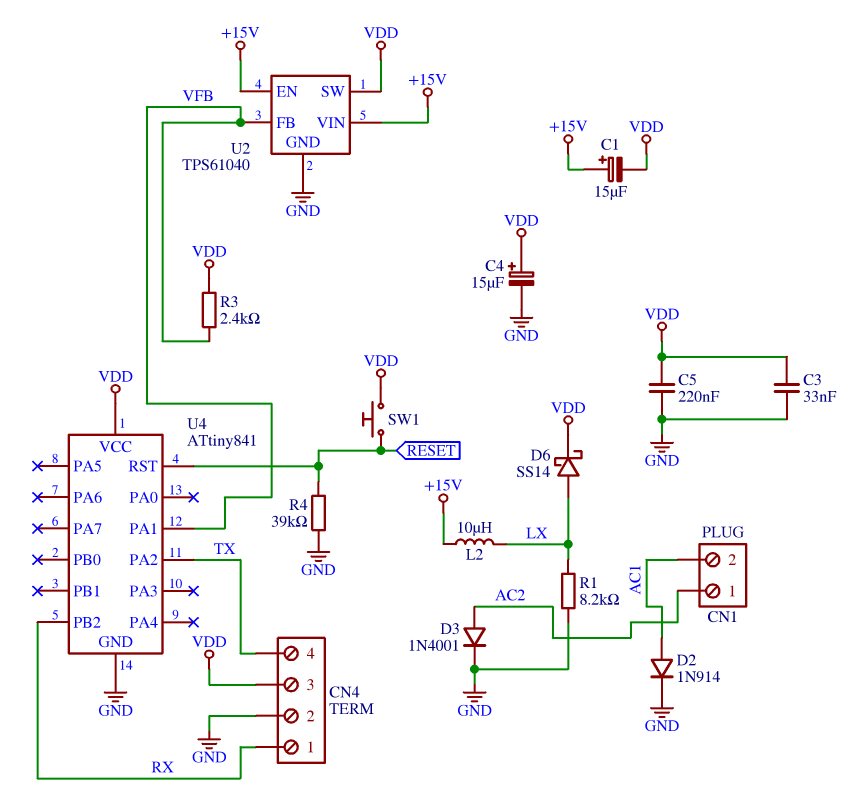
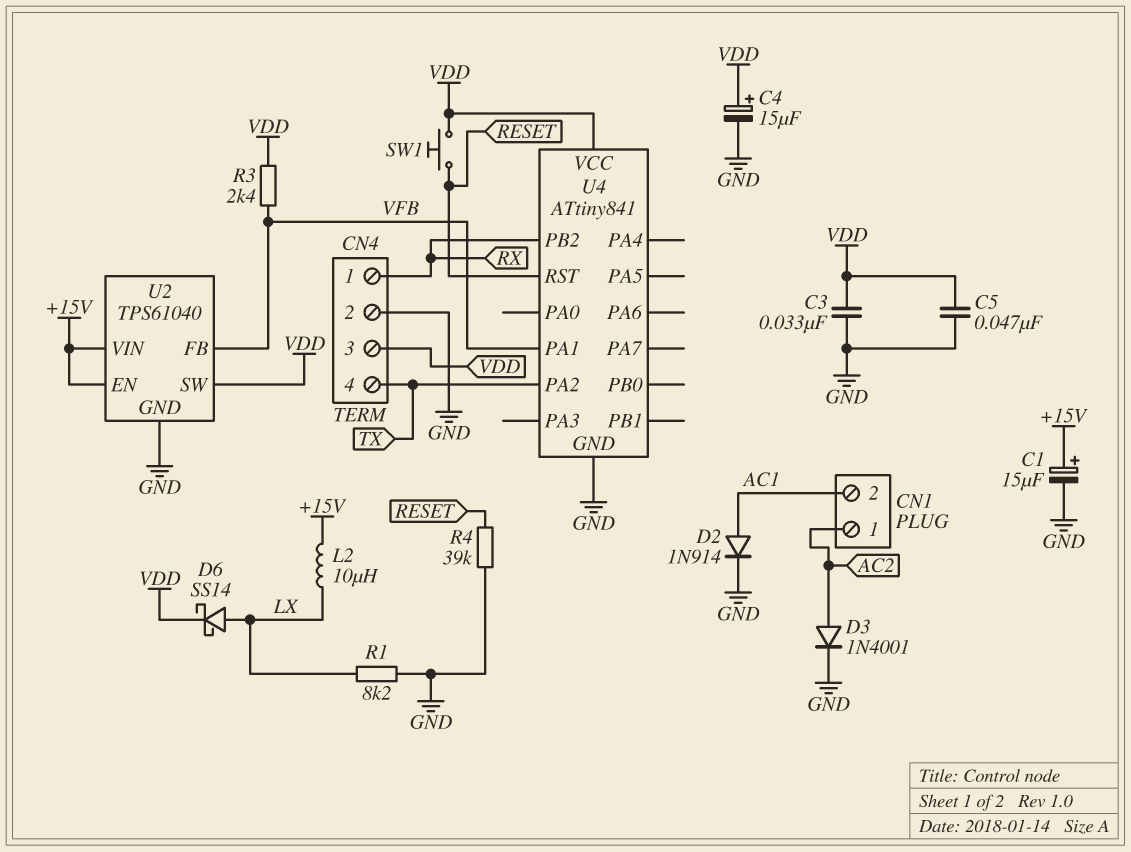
C1: 15uF (plus +15V, minus VDD) -> 15uF (plus +15V, minus GND)
C5: 220nF (GND, VDD) -> 47nF (GND, VDD)

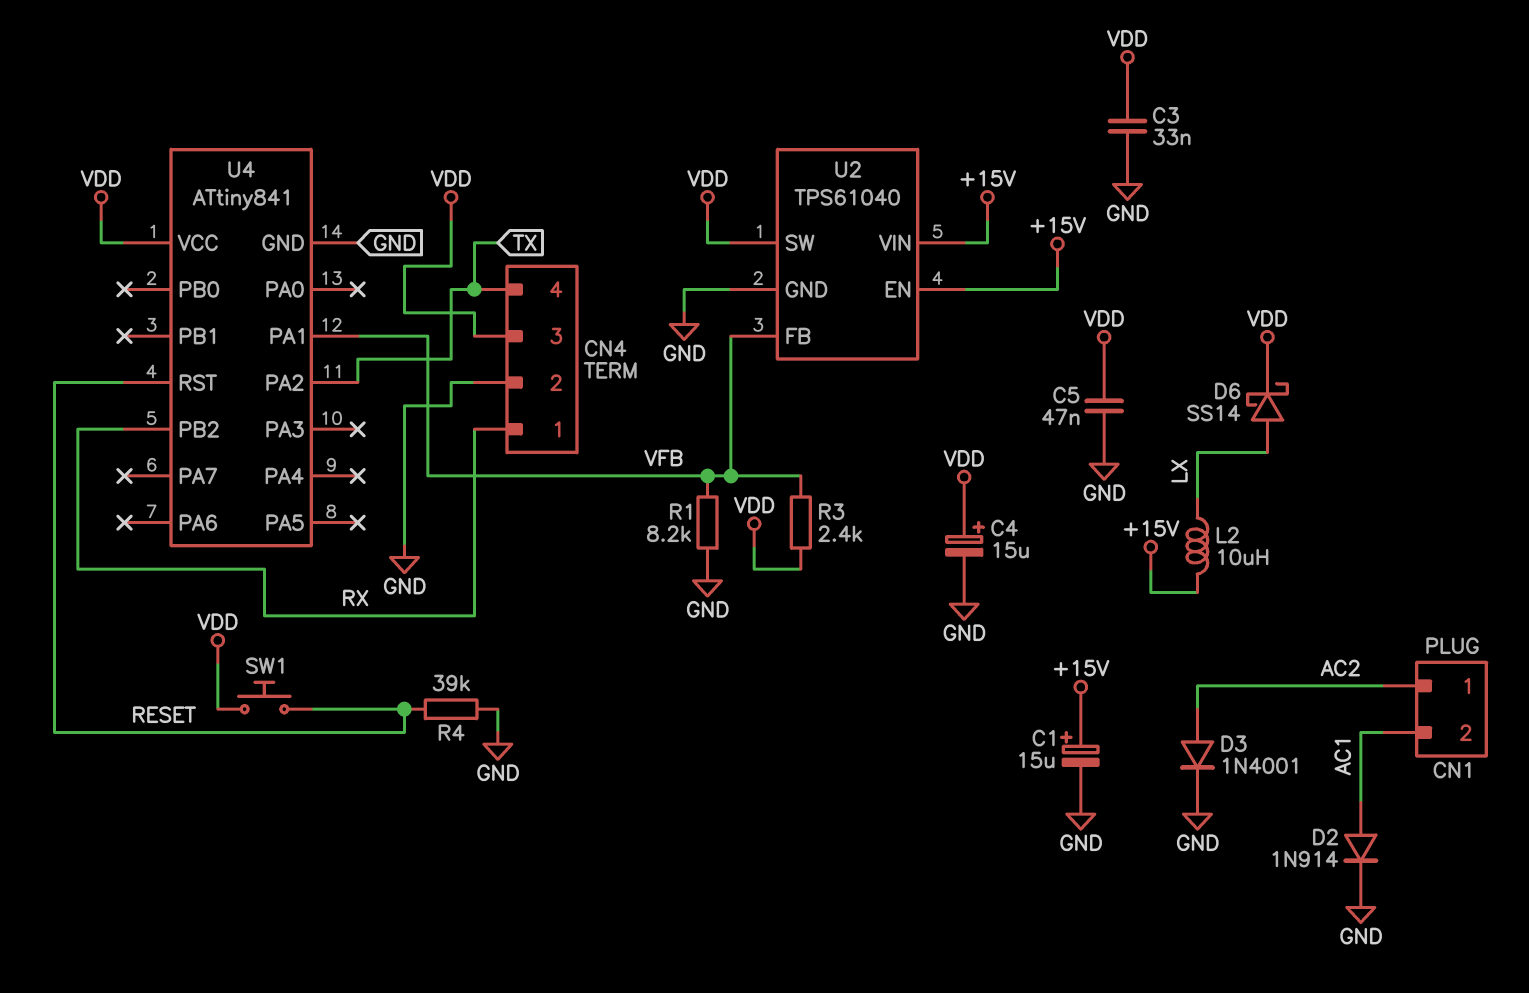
R1: 8.2k (GND, LX) -> 8.2k (GND, VFB)

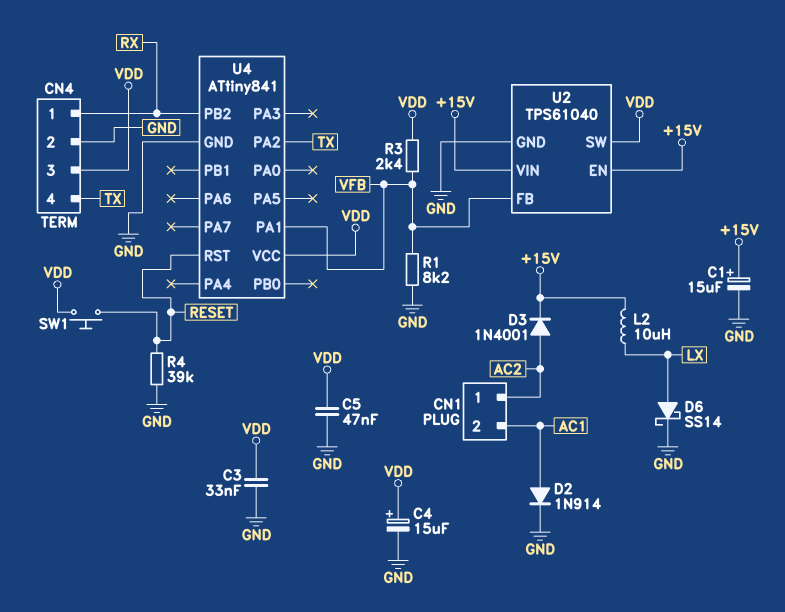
D3: diode 1N4001 (A AC2, K GND) -> diode 1N4001 (A AC2, K +15V)
D6: schottky SS14 (A LX, K VDD) -> schottky SS14 (A LX, K GND)

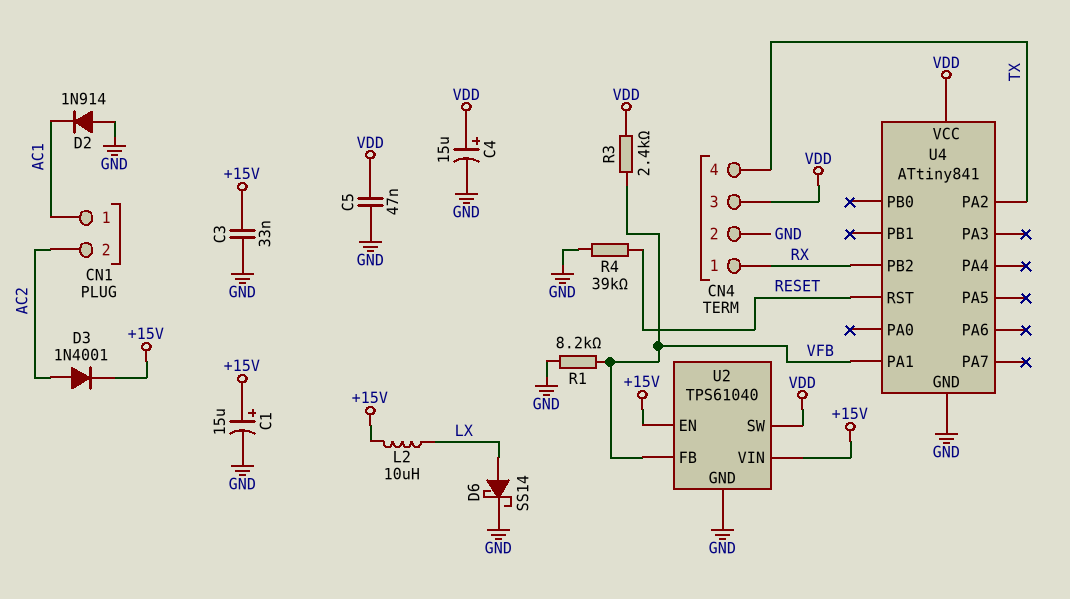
C3: 33nF (GND, VDD) -> 33nF (+15V, GND)
CN1 pin 1: AC2 -> AC1
CN1 pin 2: AC1 -> AC2
D2: diode 1N914 (A AC1, K GND) -> diode 1N914 (A GND, K AC1)
SW1: button (RESET, VDD) -> none

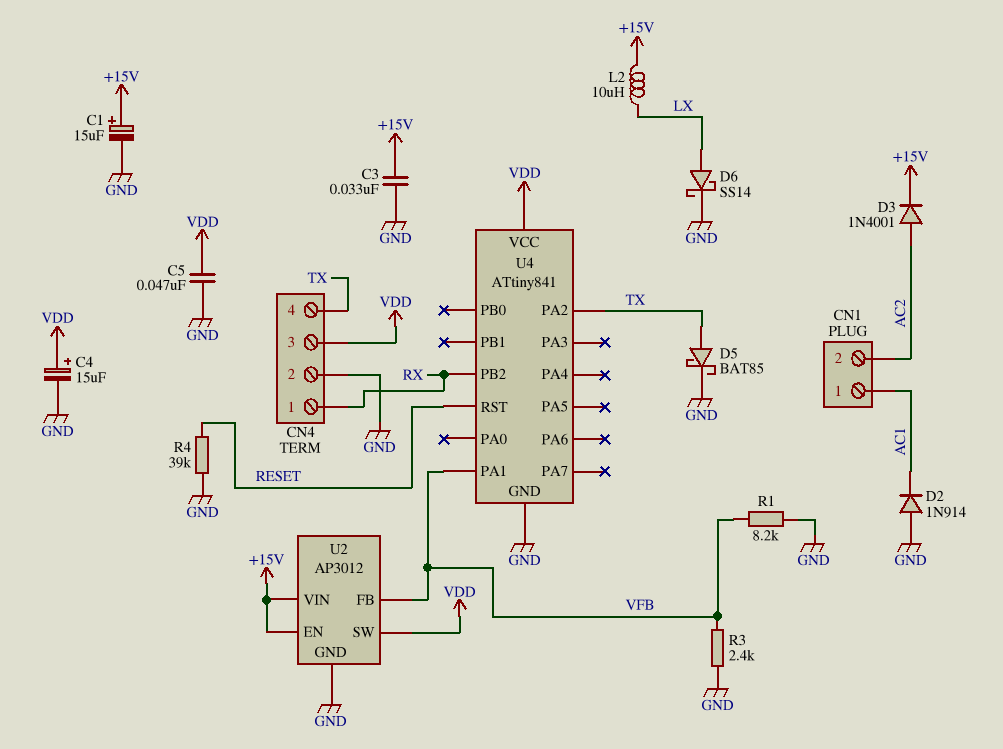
D5: none -> schottky BAT85 (A TX, K GND)
R3: 2.4k (VDD, VFB) -> 2.4k (GND, VFB)
U2: TPS61040 -> AP3012

